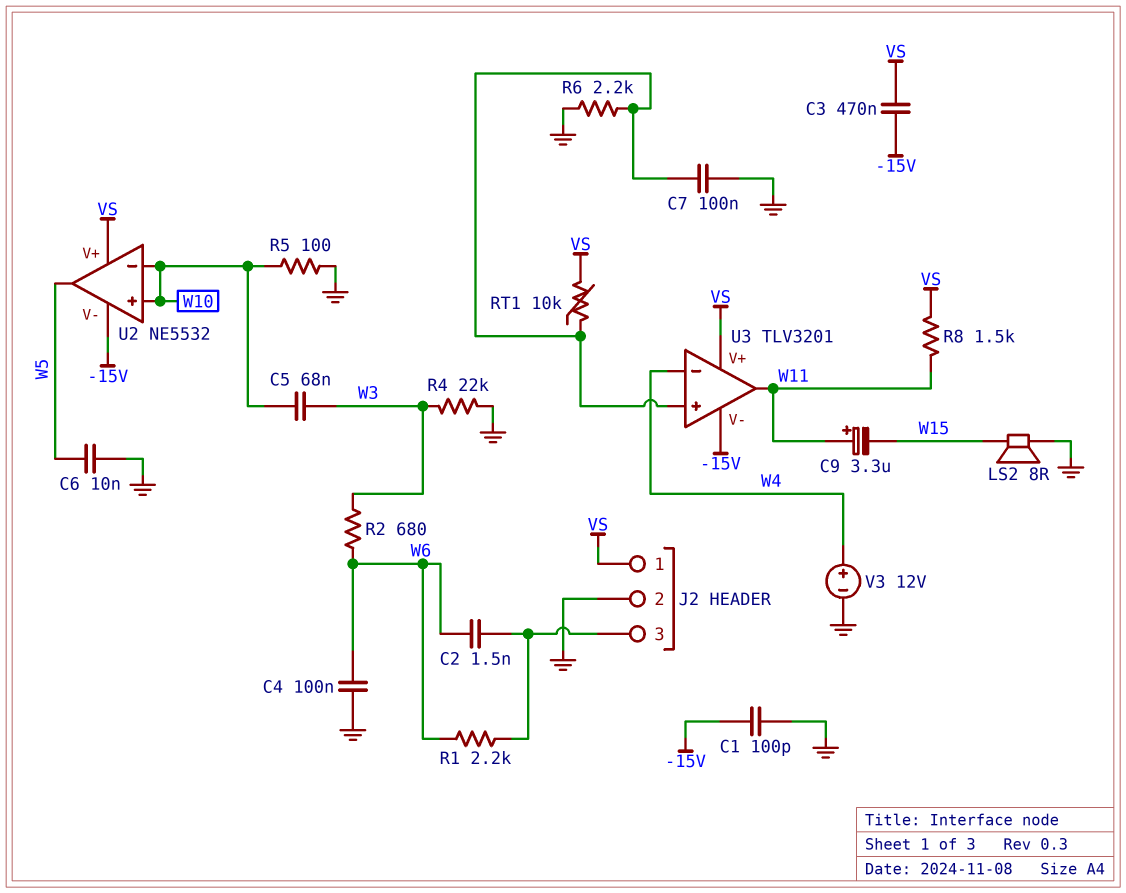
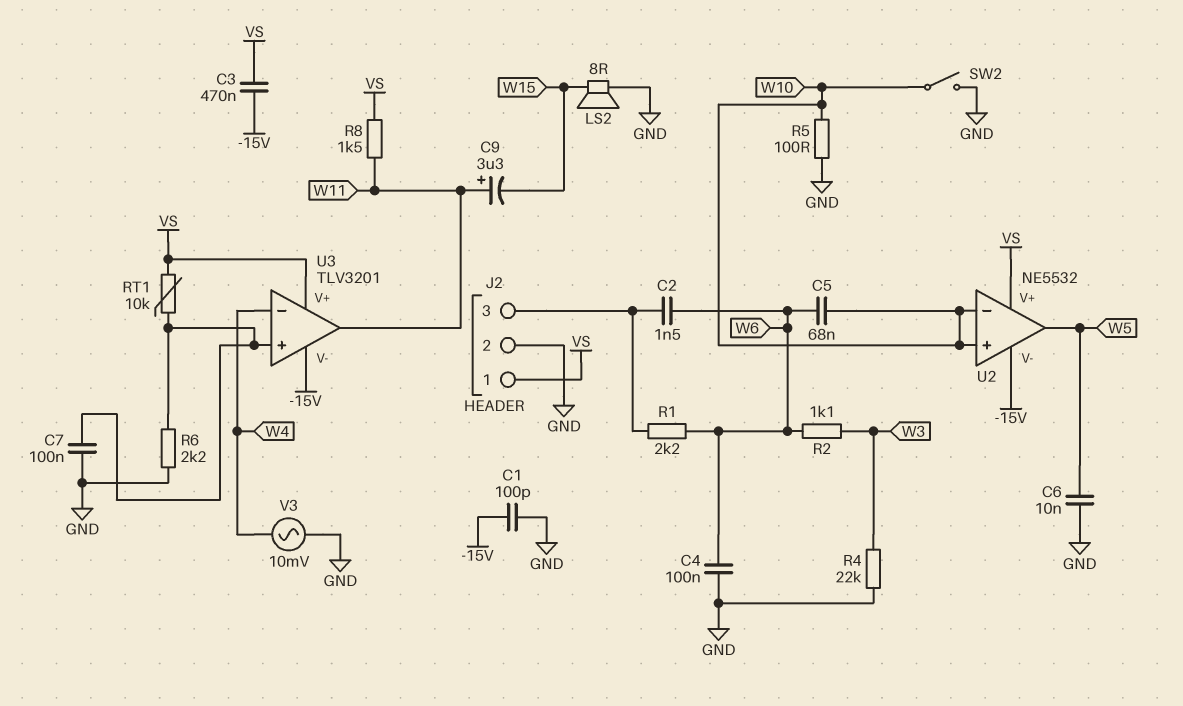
C5: 68nF (W3, W10) -> 68nF (W6, W10)
R2: 680 (W3, W6) -> 1.1k (W3, W6)
SW2: none -> switch (GND, W10)
V3: 12V (plus W4, minus GND) -> AC 10mV (GND, W4)

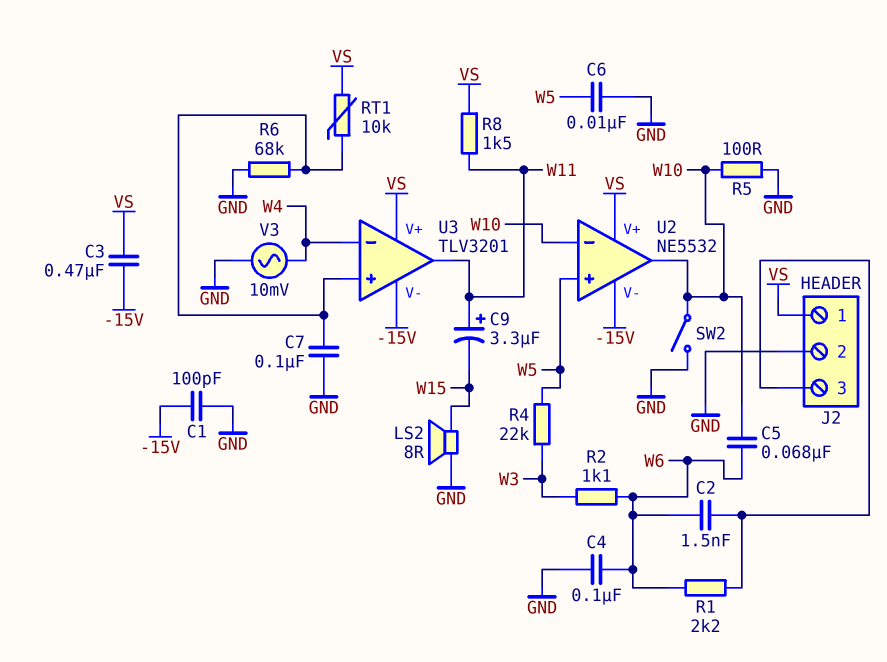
R4: 22k (GND, W3) -> 22k (W3, W5)
R6: 2.2k (GND, U3/in+) -> 68k (GND, U3/in+)
U2 pin in+: W10 -> W5
U2 pin out: W5 -> W10

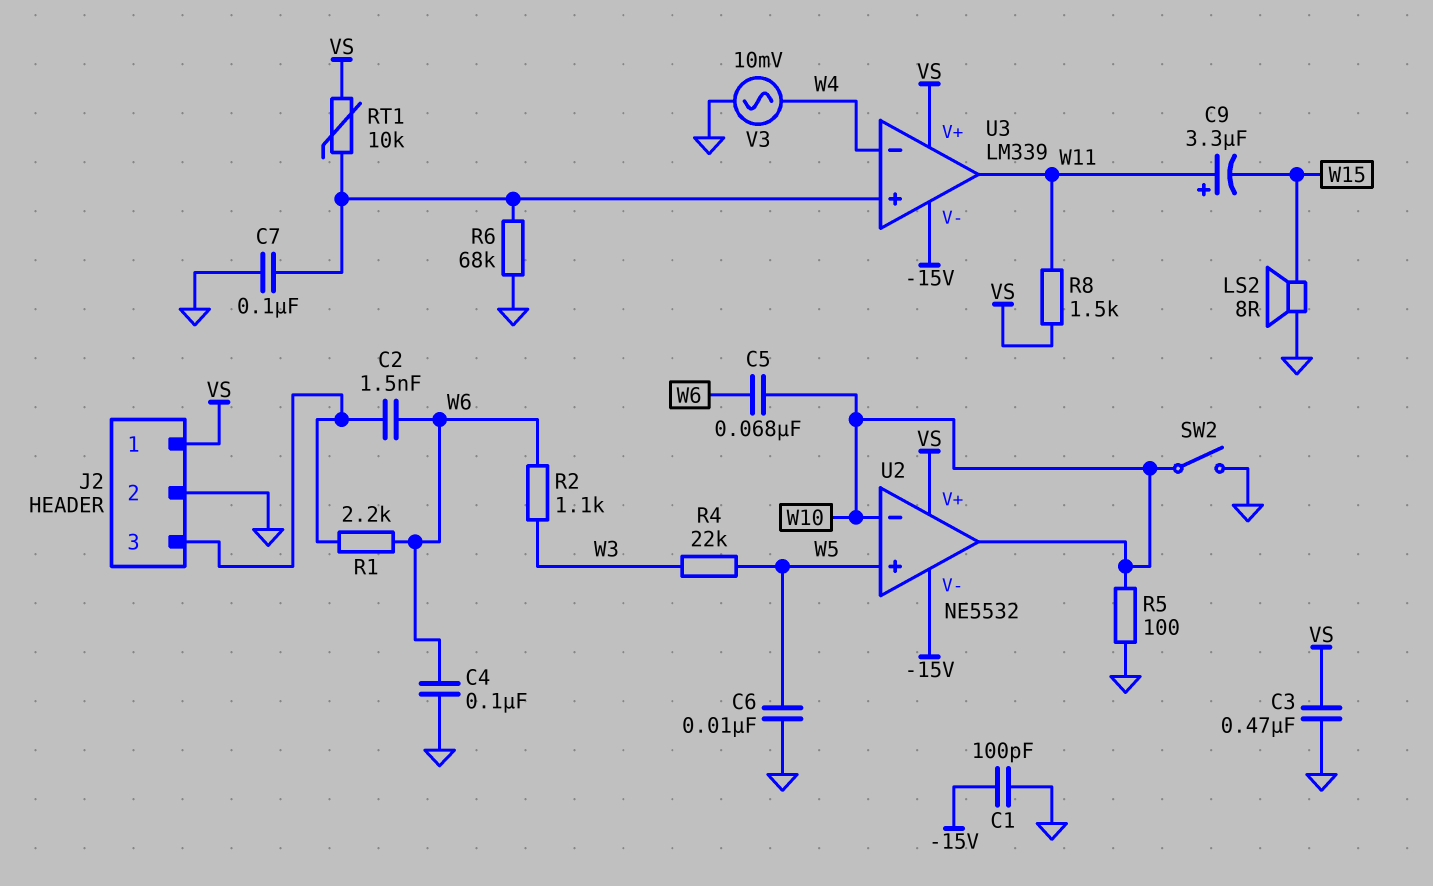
C3: 470nF (-15V, VS) -> 470nF (GND, VS)
U3: TLV3201 -> LM339

